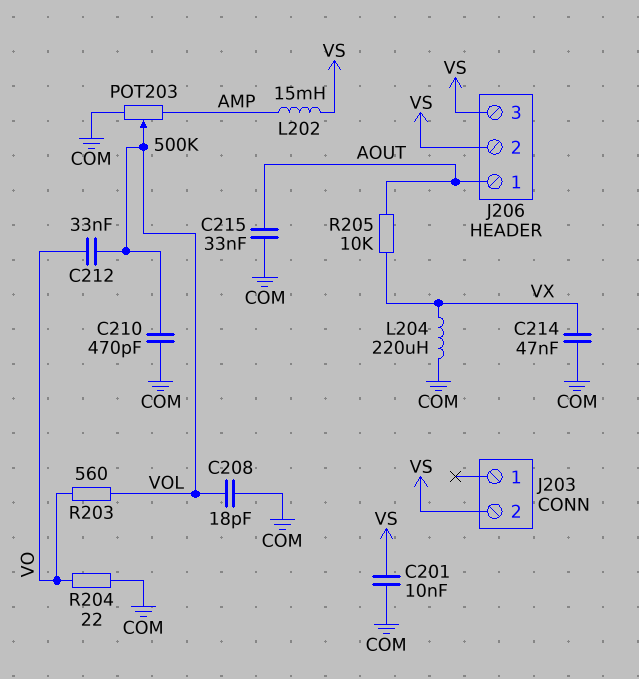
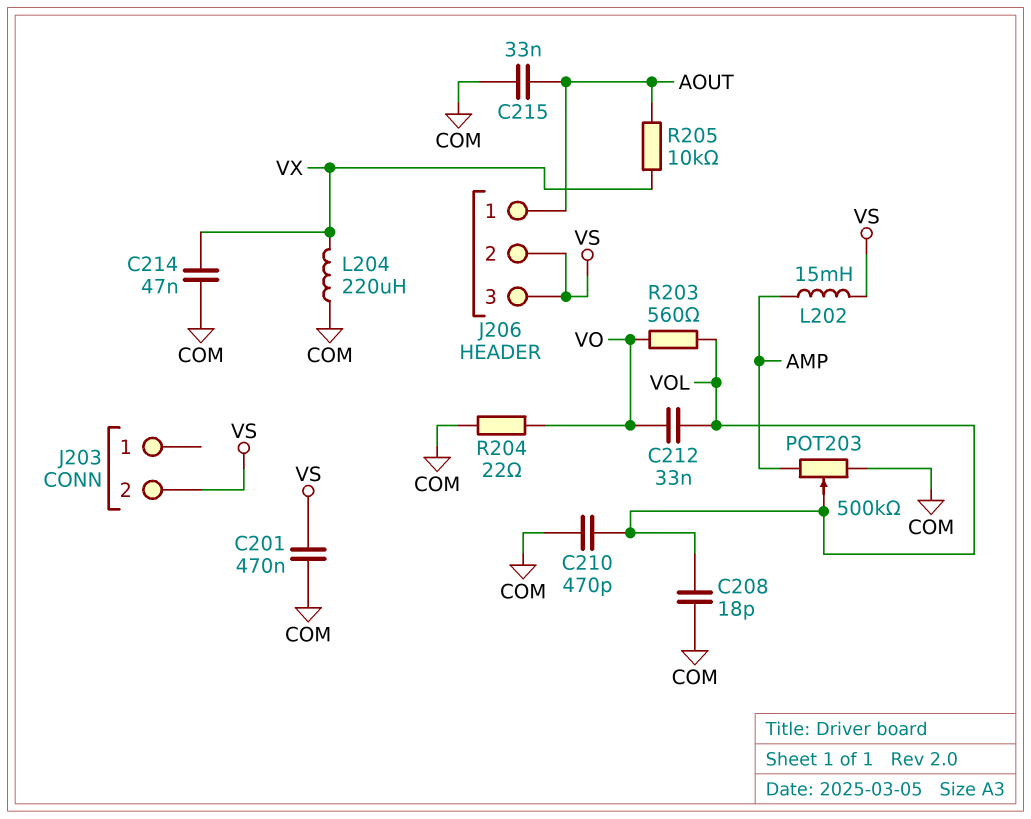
C201: 10nF (COM, VS) -> 470nF (COM, VS)

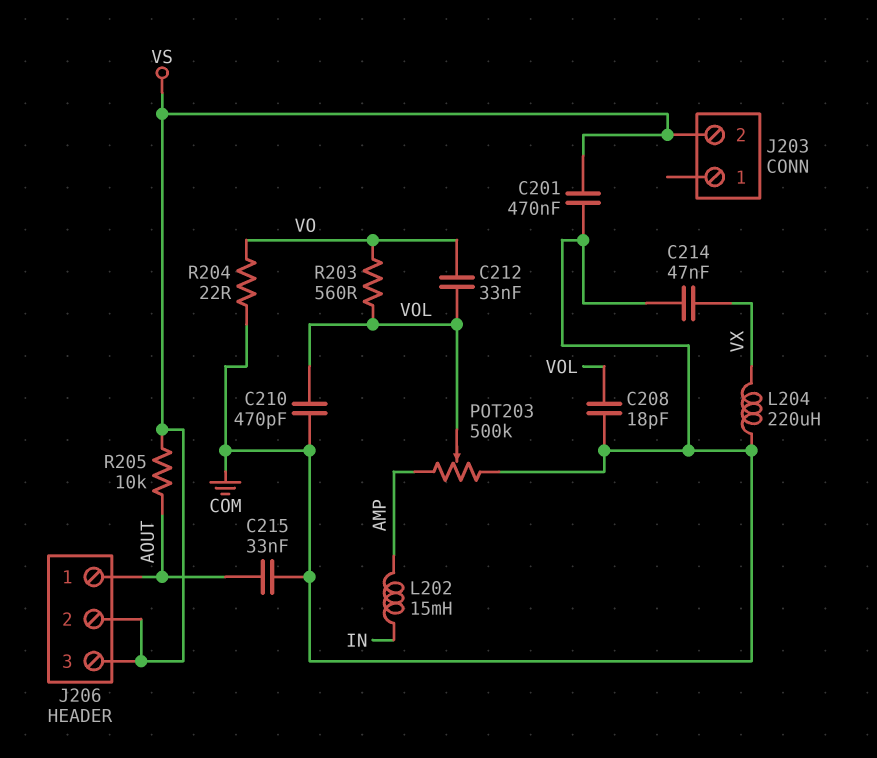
L202: 15mH (AMP, VS) -> 15mH (AMP, IN)
R205: 10k (AOUT, VX) -> 10k (AOUT, VS)

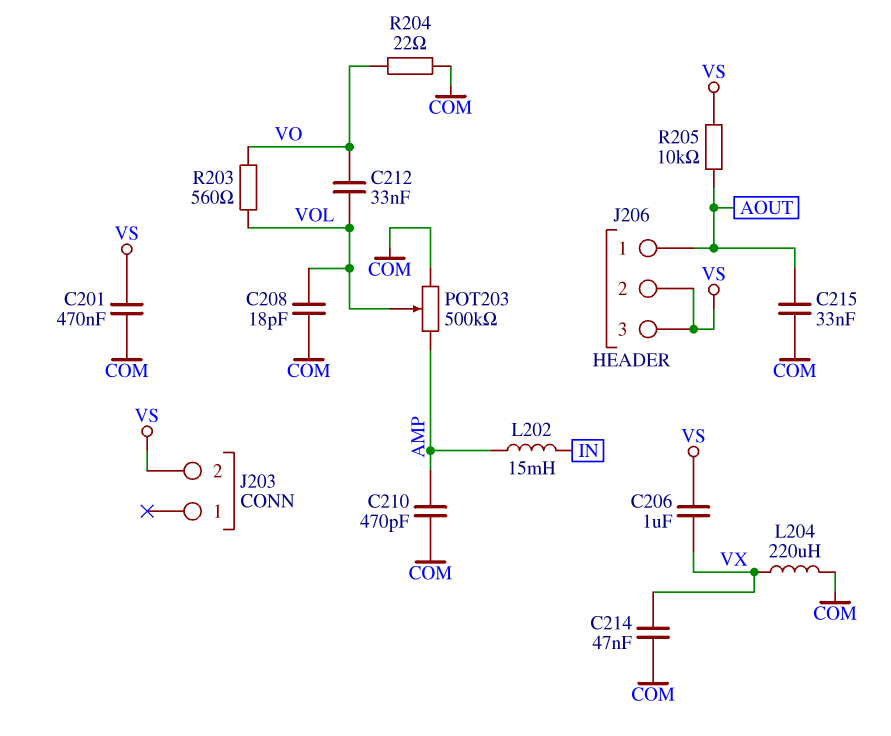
C206: none -> 1uF (VS, VX)
C210: 470pF (COM, VOL) -> 470pF (AMP, COM)

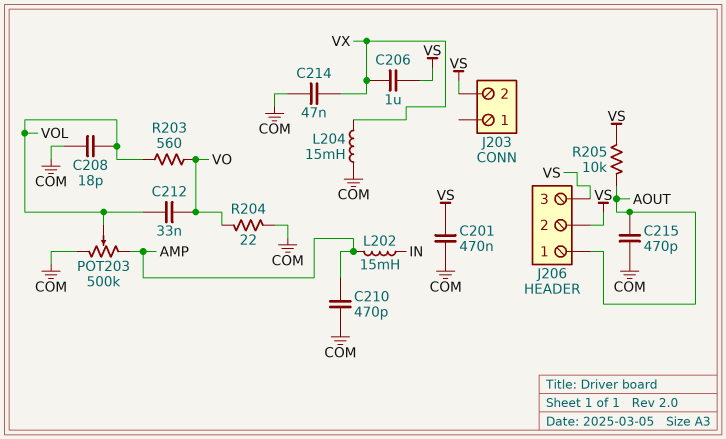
C215: 33nF (AOUT, COM) -> 470pF (AOUT, COM)
L204: 220uH (COM, VX) -> 15mH (COM, VX)

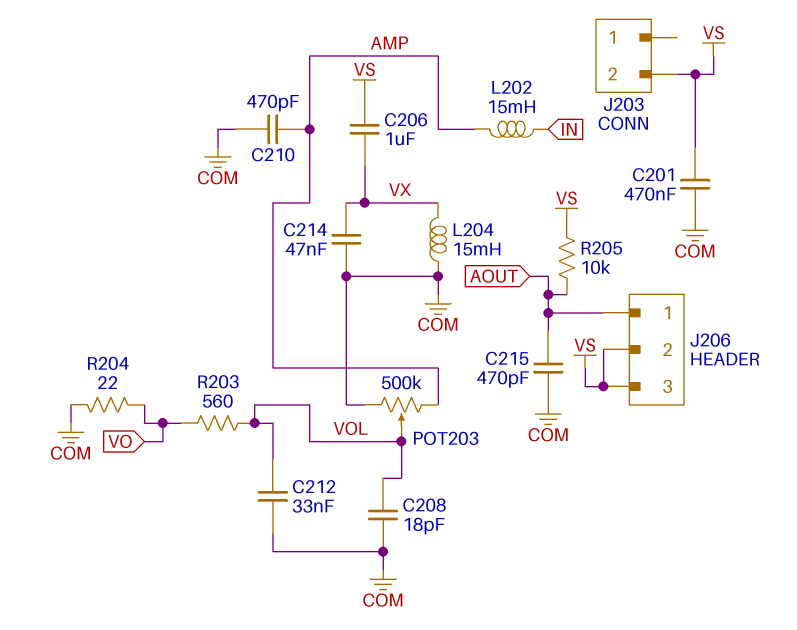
C212: 33nF (VO, VOL) -> 33nF (COM, VOL)

